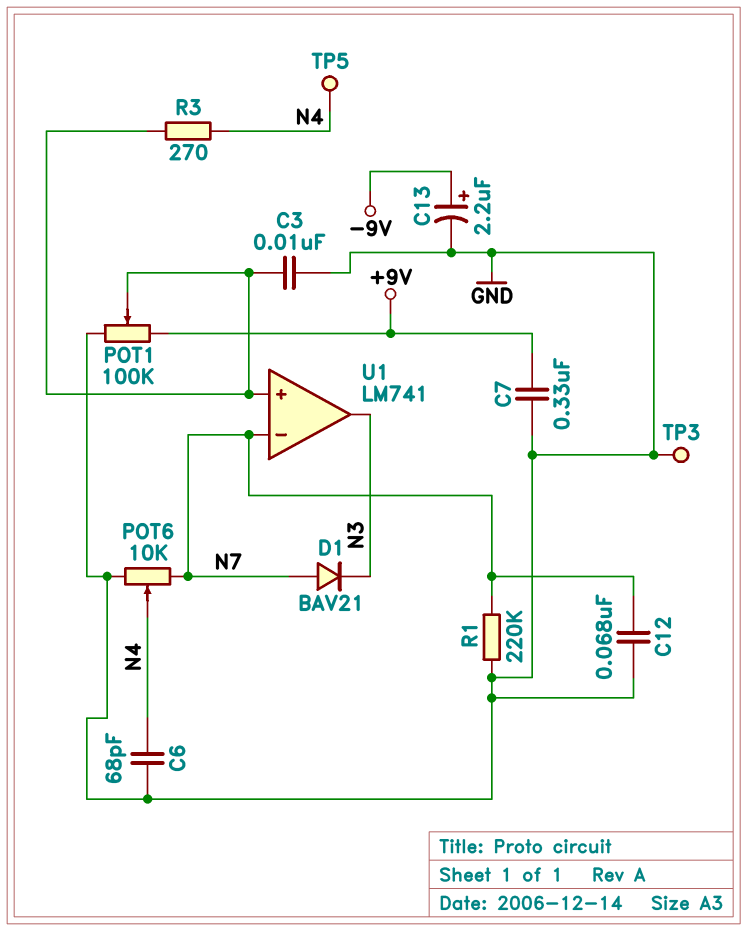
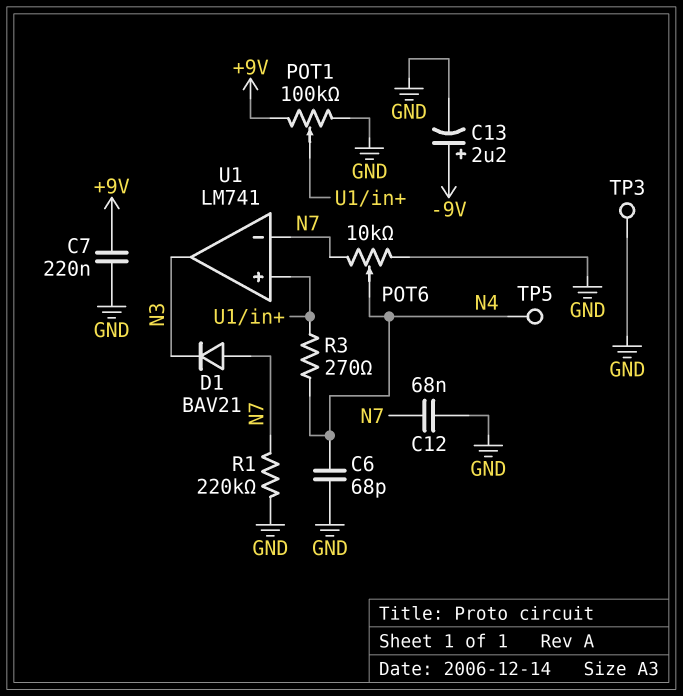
C3: 10nF (GND, U1/in+) -> none
C7: 330nF (+9V, GND) -> 220nF (+9V, GND)

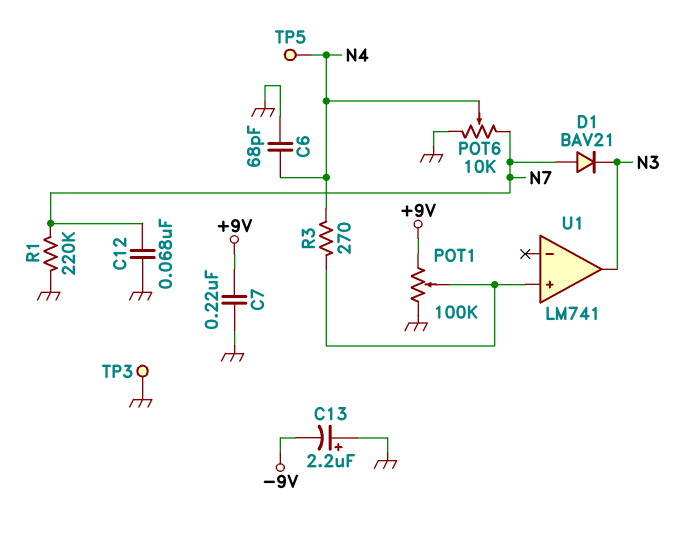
C13: 2.2uF (plus -9V, minus GND) -> 2.2uF (plus GND, minus -9V)
U1 pin in-: N7 -> none

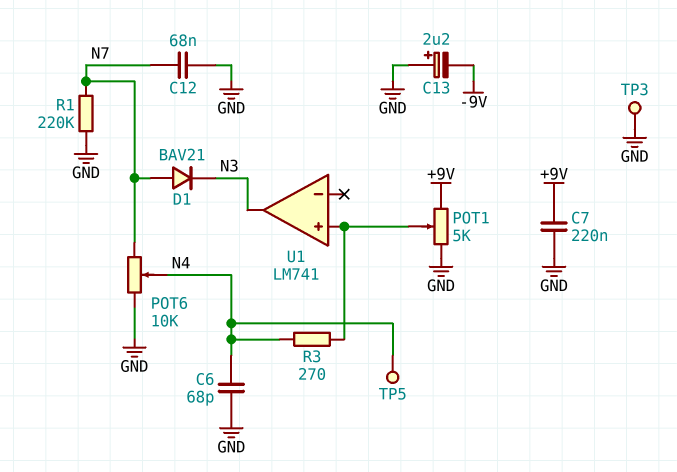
POT1: 100k (+9V, GND, wiper U1/in+) -> 5k (+9V, GND, wiper U1/in+)

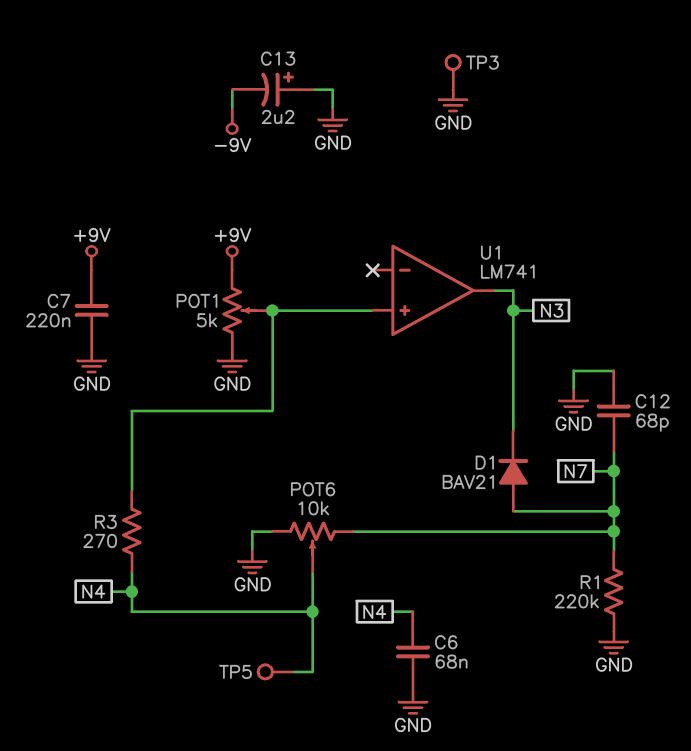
C6: 68pF (GND, N4) -> 68nF (GND, N4)
C12: 68nF (GND, N7) -> 68pF (GND, N7)

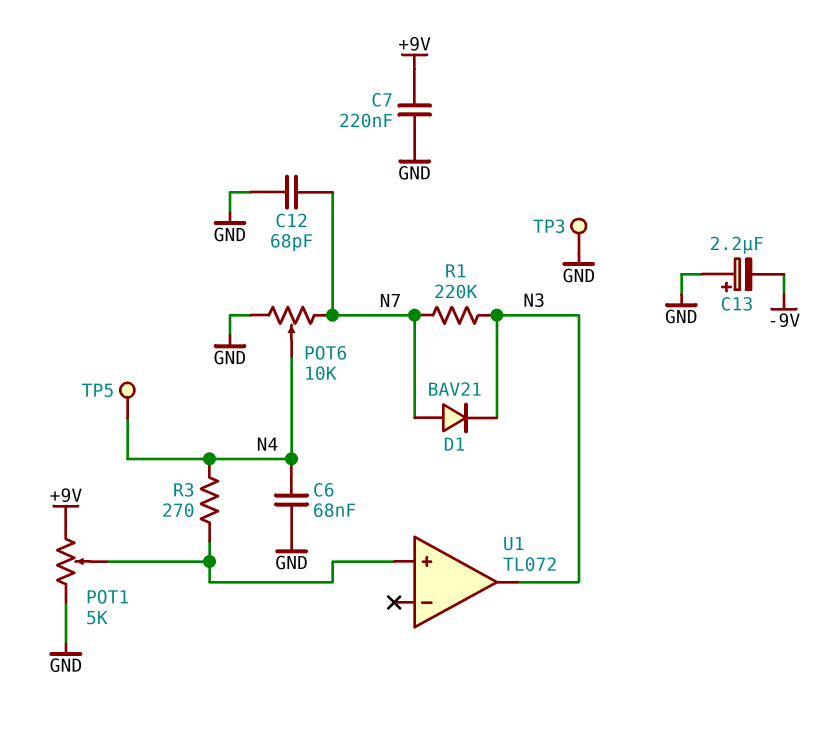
R1: 220k (GND, N7) -> 220k (N3, N7)
U1: LM741 -> TL072

